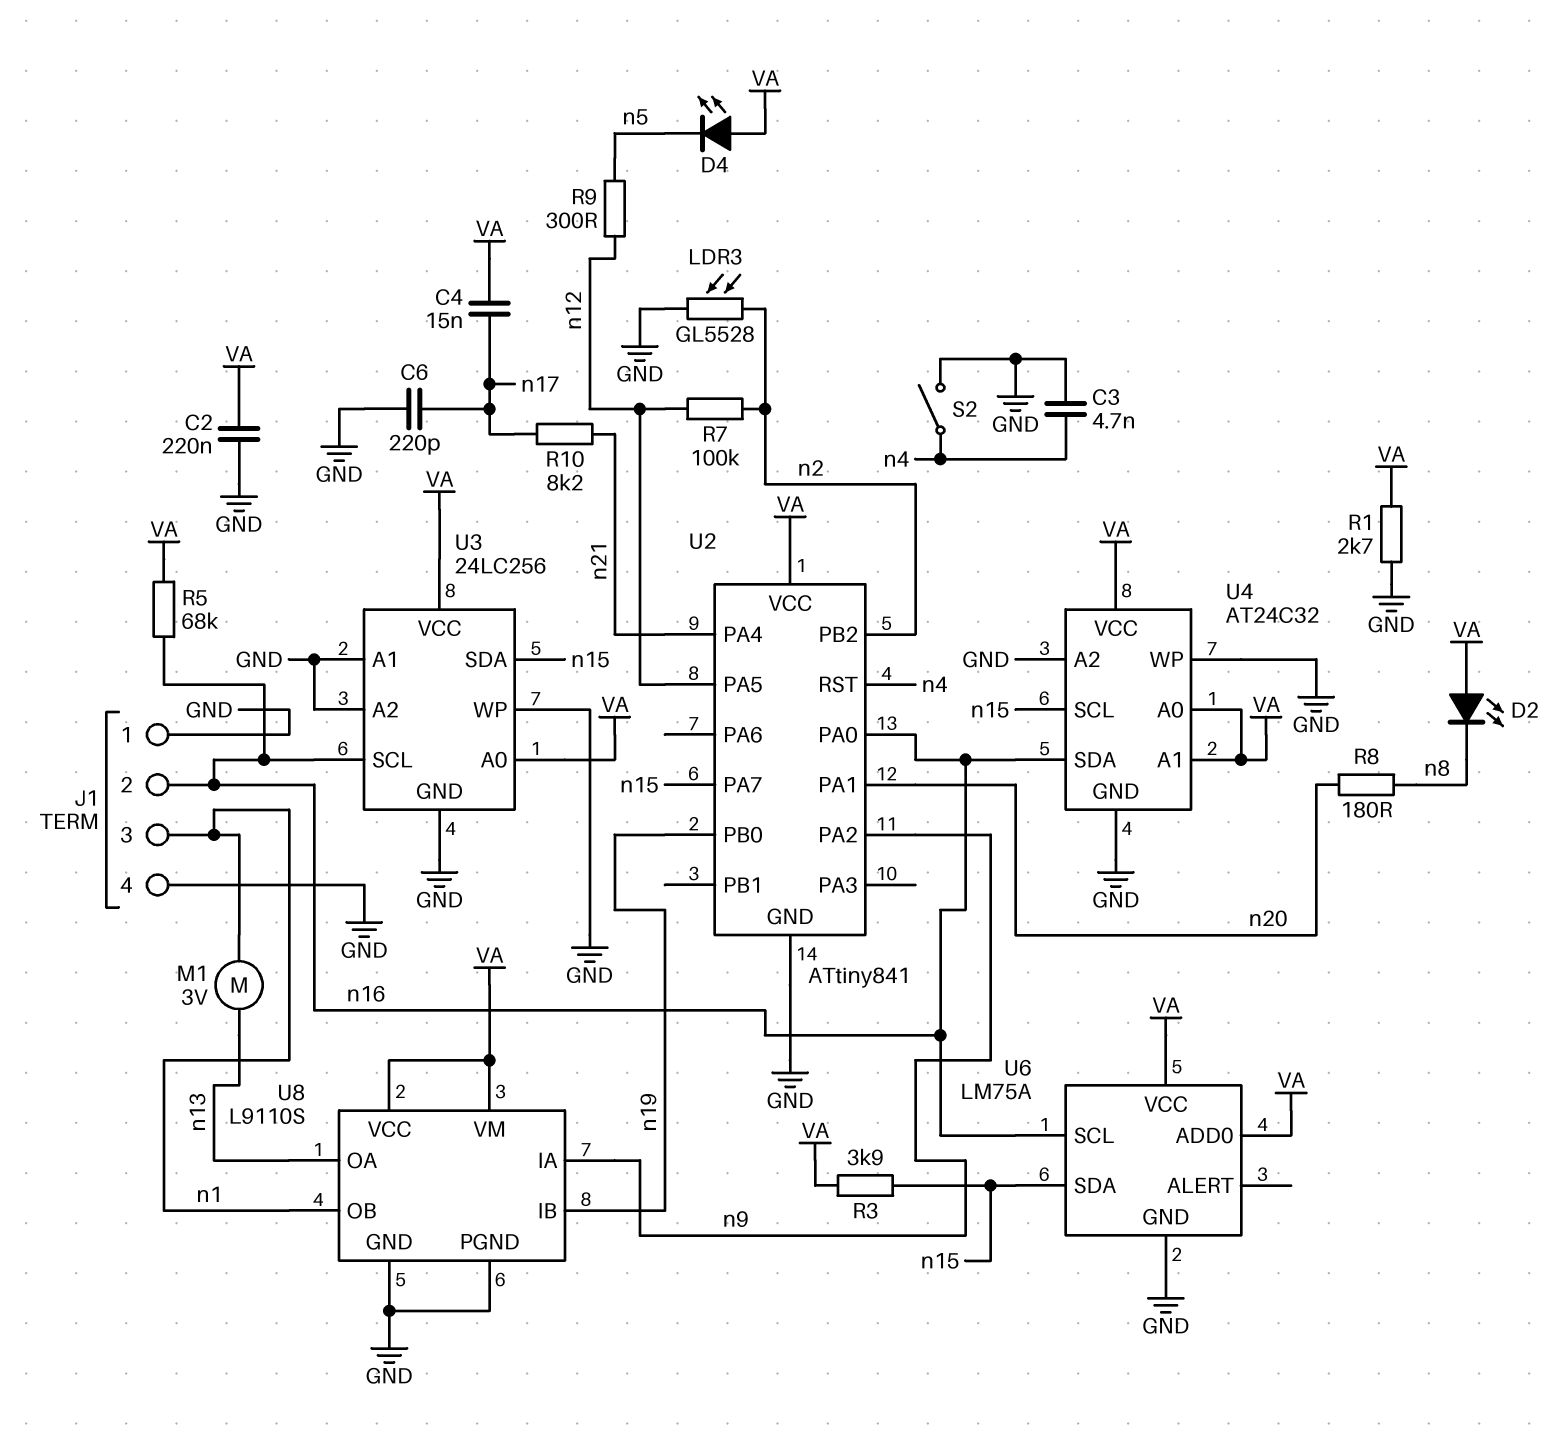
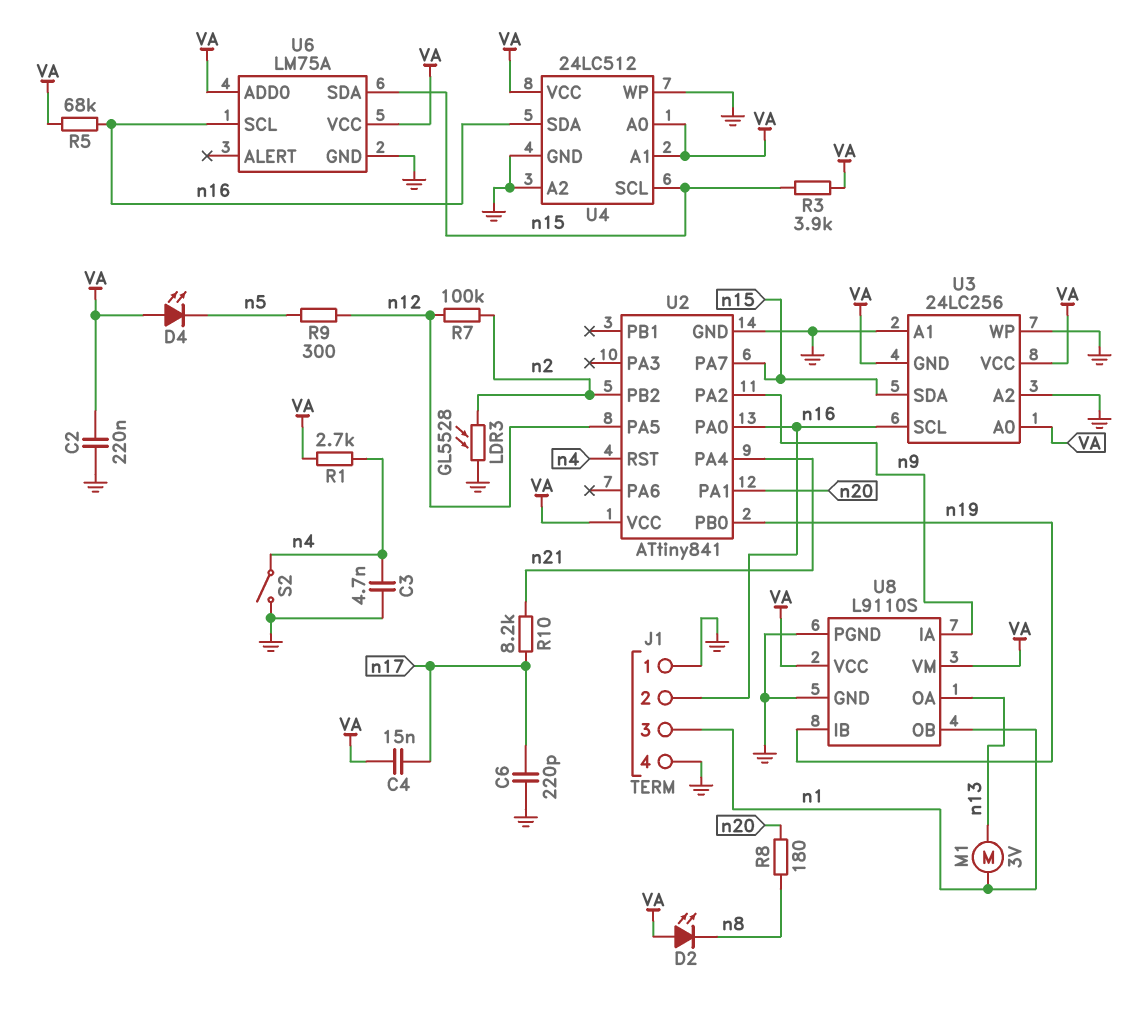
R1: 2.7k (GND, VA) -> 2.7k (VA, n4)
U3 pin GND: GND -> VA
U4: AT24C32 -> 24LC512

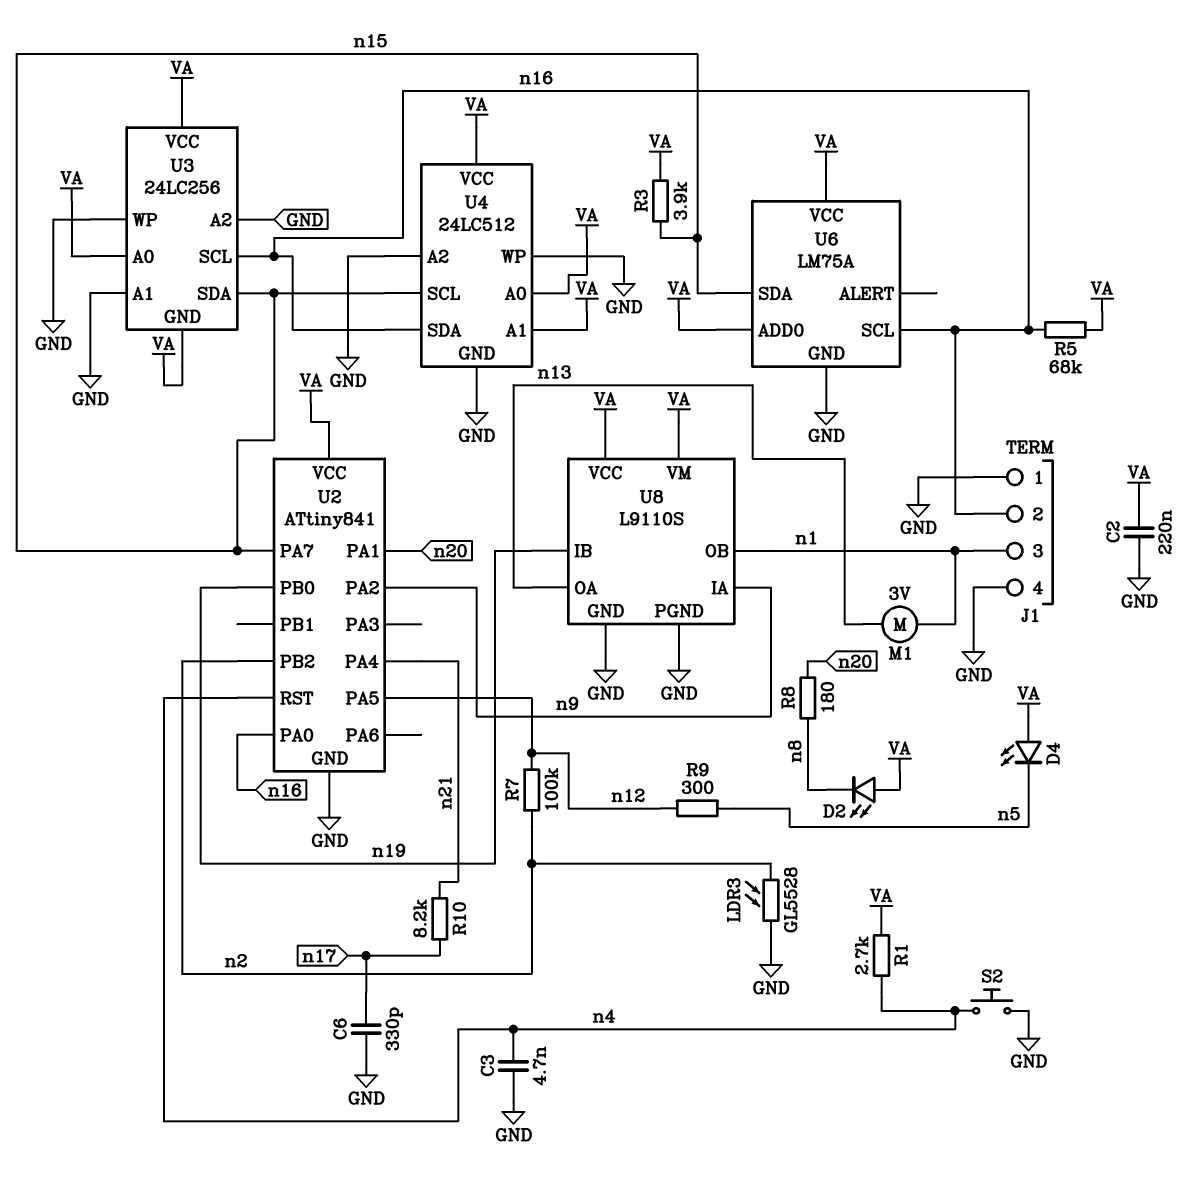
C4: 15nF (VA, n17) -> none
C6: 220pF (GND, n17) -> 330pF (GND, n17)
S2: switch (GND, n4) -> button (GND, n4)

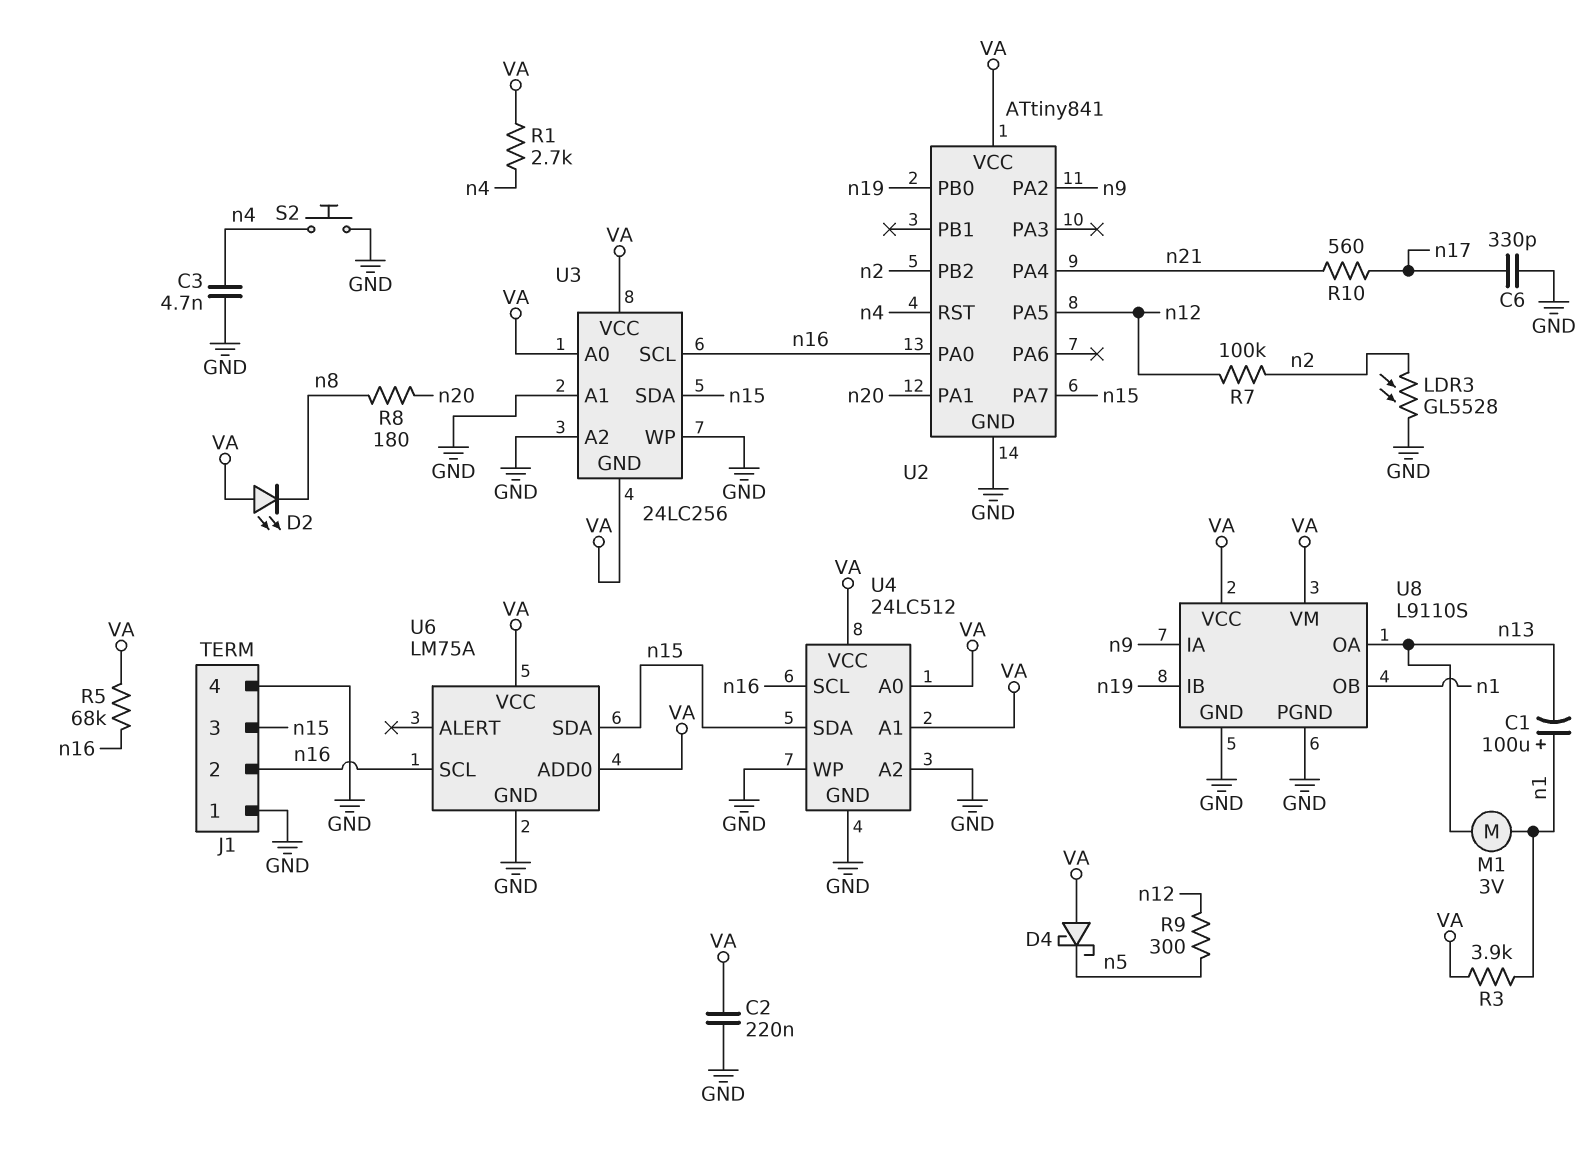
C1: none -> 100uF (plus n1, minus n13)
D4: LED (A VA, K n5) -> schottky (A VA, K n5)
J1 pin 3: n1 -> n15
R3: 3.9k (VA, n15) -> 3.9k (VA, n1)
R10: 8.2k (n17, n21) -> 560 (n17, n21)
U4 pin SCL: n15 -> n16
U4 pin SDA: n16 -> n15

